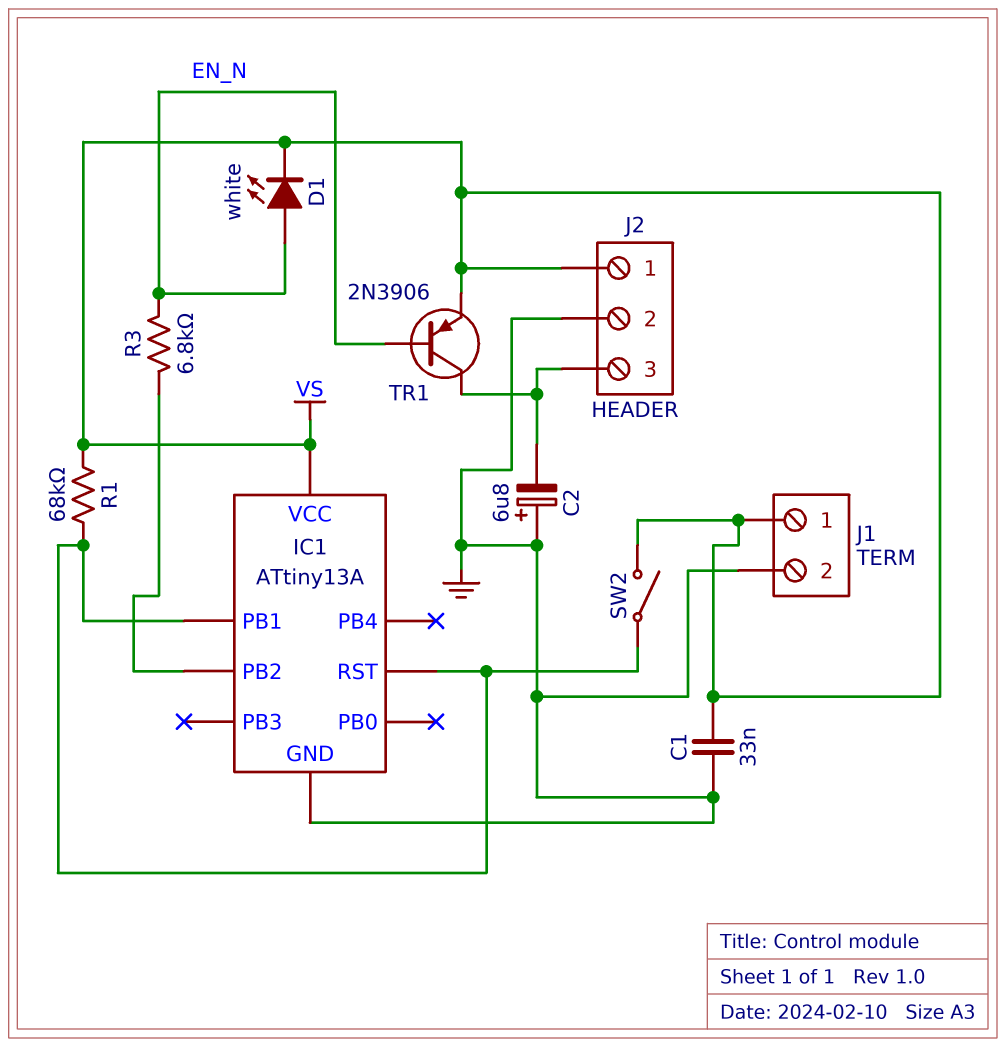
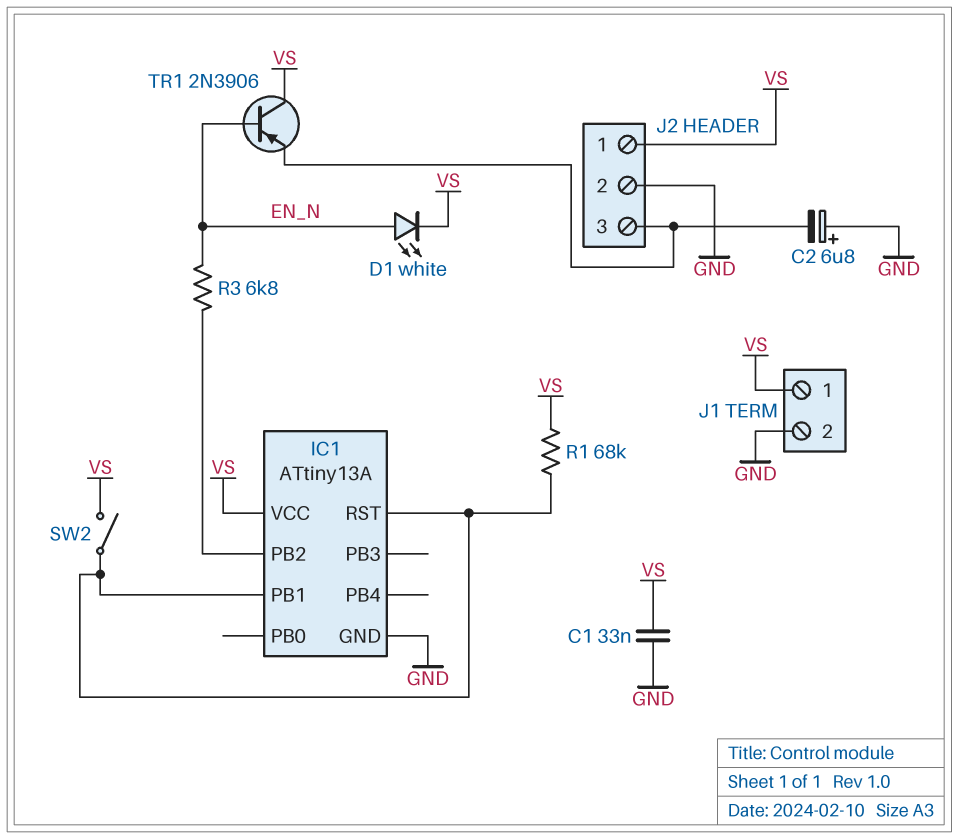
TR1: PNP 2N3906 (B EN_N, C J2/3, E VS) -> PNP 2N3906 (B EN_N, C VS, E J2/3)

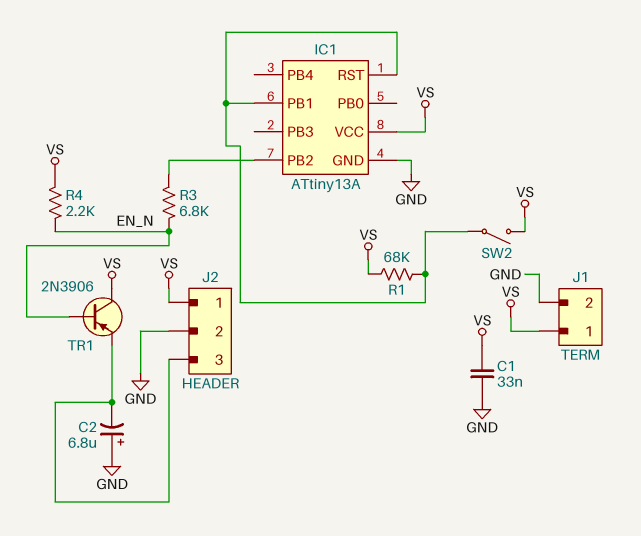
D1: LED white (A EN_N, K VS) -> none
R4: none -> 2.2k (EN_N, VS)

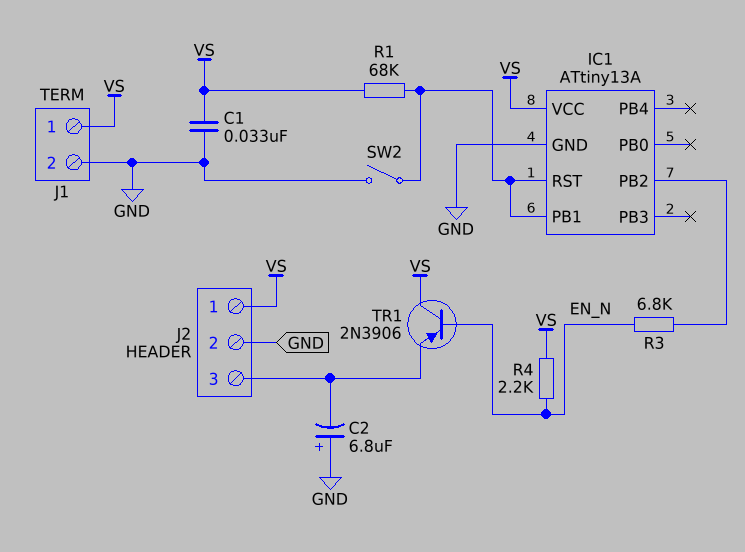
SW2: switch (IC1/PB1, VS) -> switch (GND, IC1/PB1)

